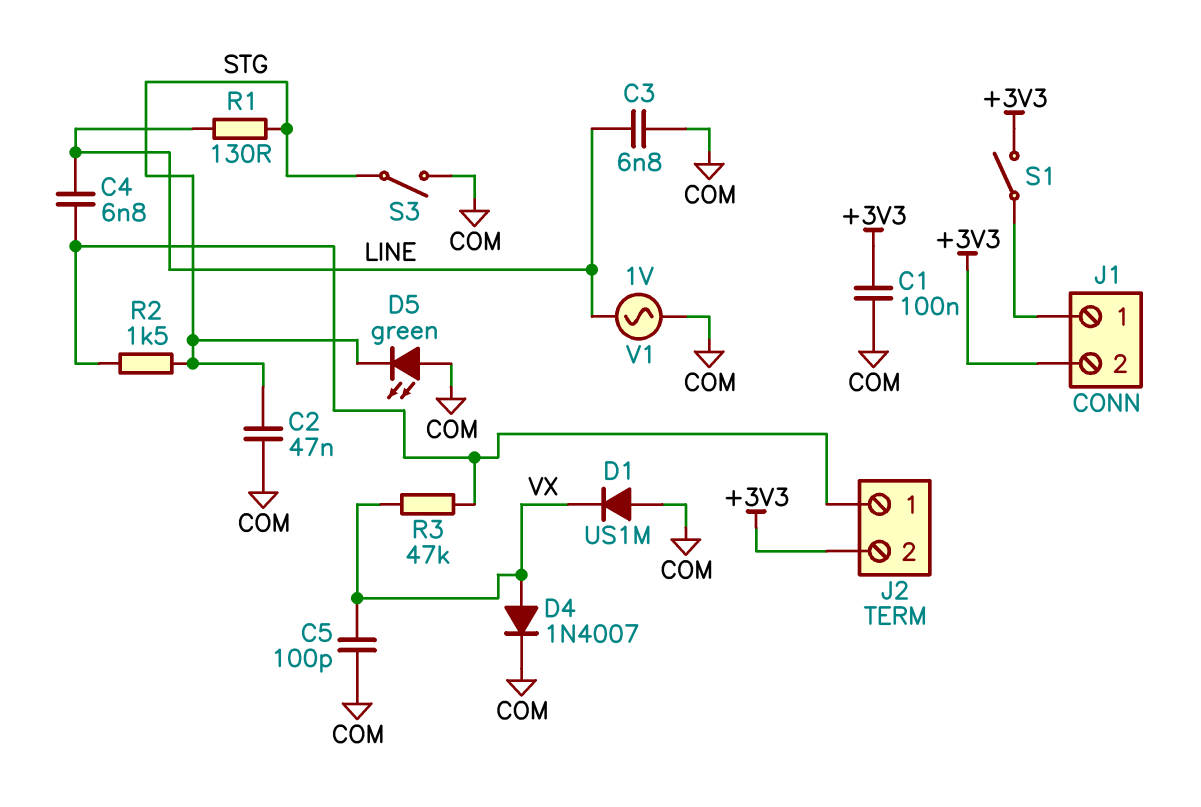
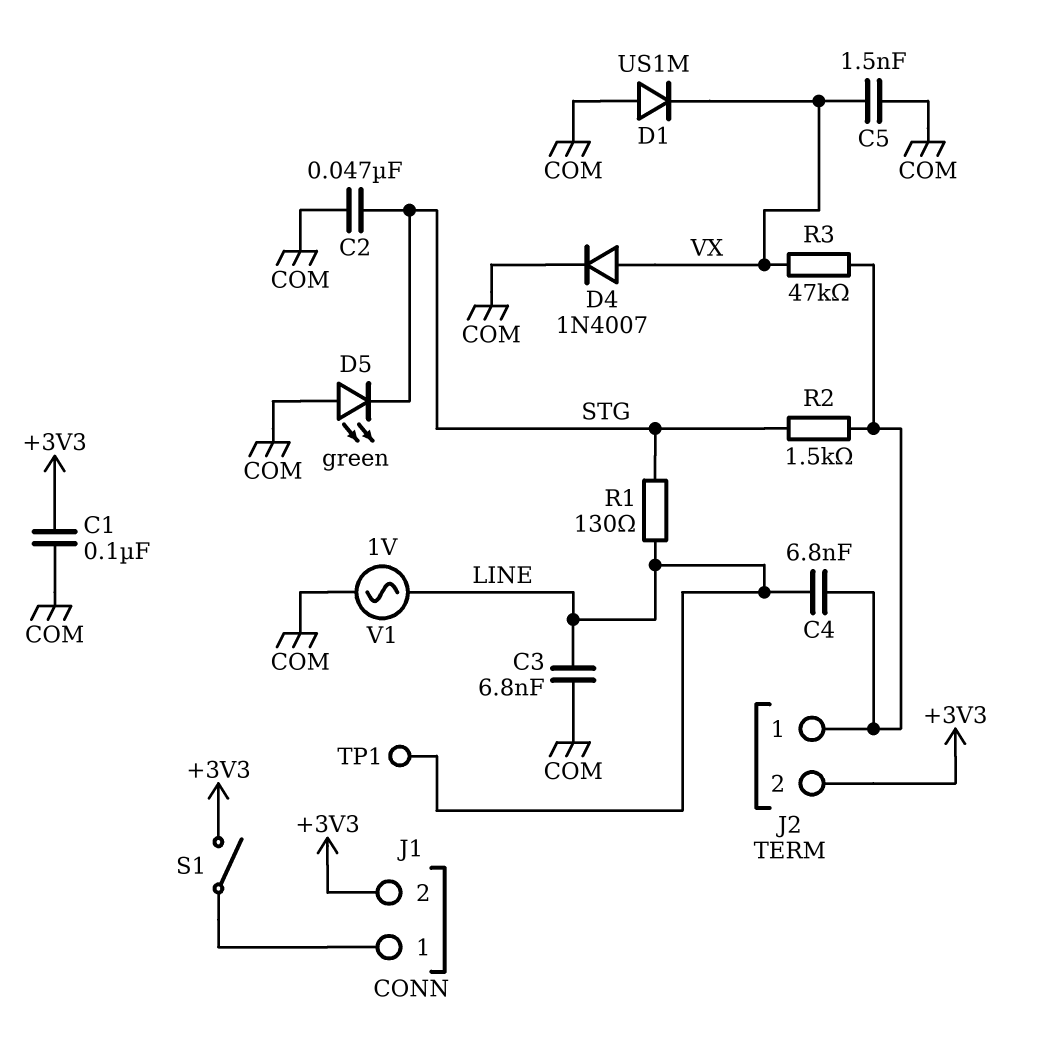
C5: 100pF (COM, VX) -> 1.5nF (COM, VX)
S3: switch (COM, STG) -> none
TP1: none -> test point (LINE)

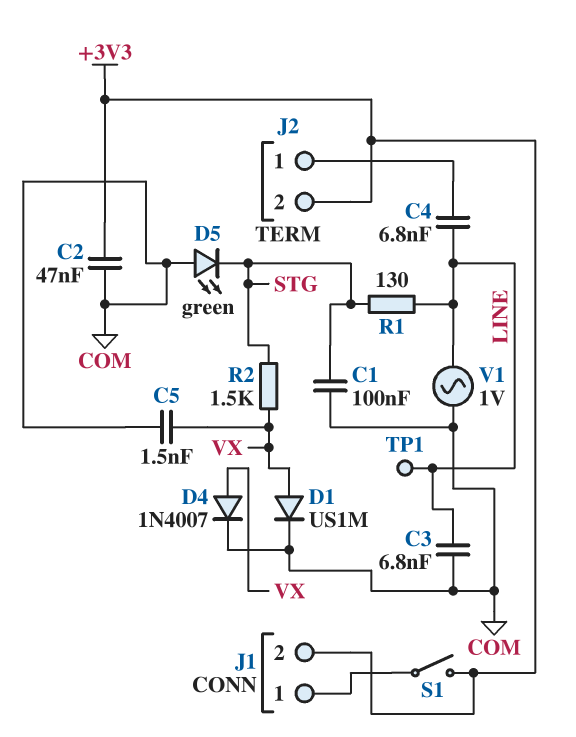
C1: 100nF (+3V3, COM) -> 100nF (COM, STG)
C2: 47nF (COM, STG) -> 47nF (+3V3, COM)
D1: diode US1M (A COM, K VX) -> diode US1M (A VX, K COM)
R2: 1.5k (J2/1, STG) -> 1.5k (STG, VX)
R3: 47k (J2/1, VX) -> none

